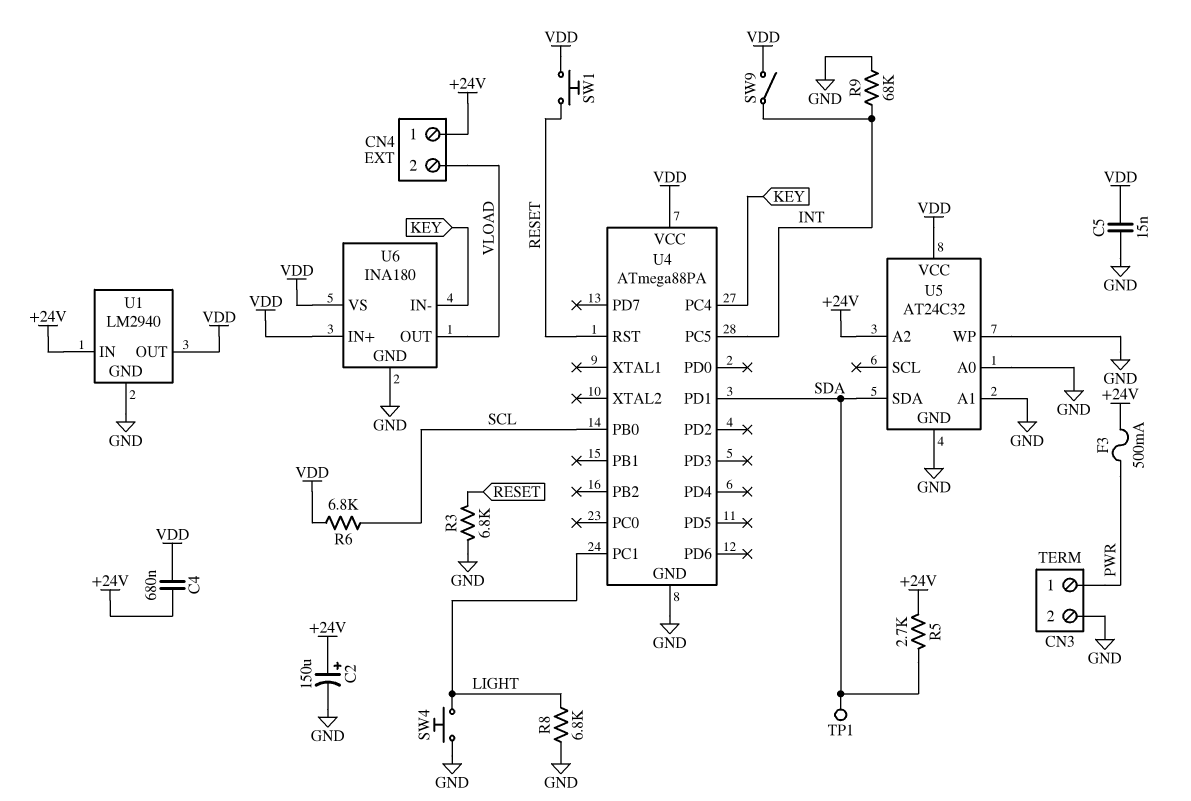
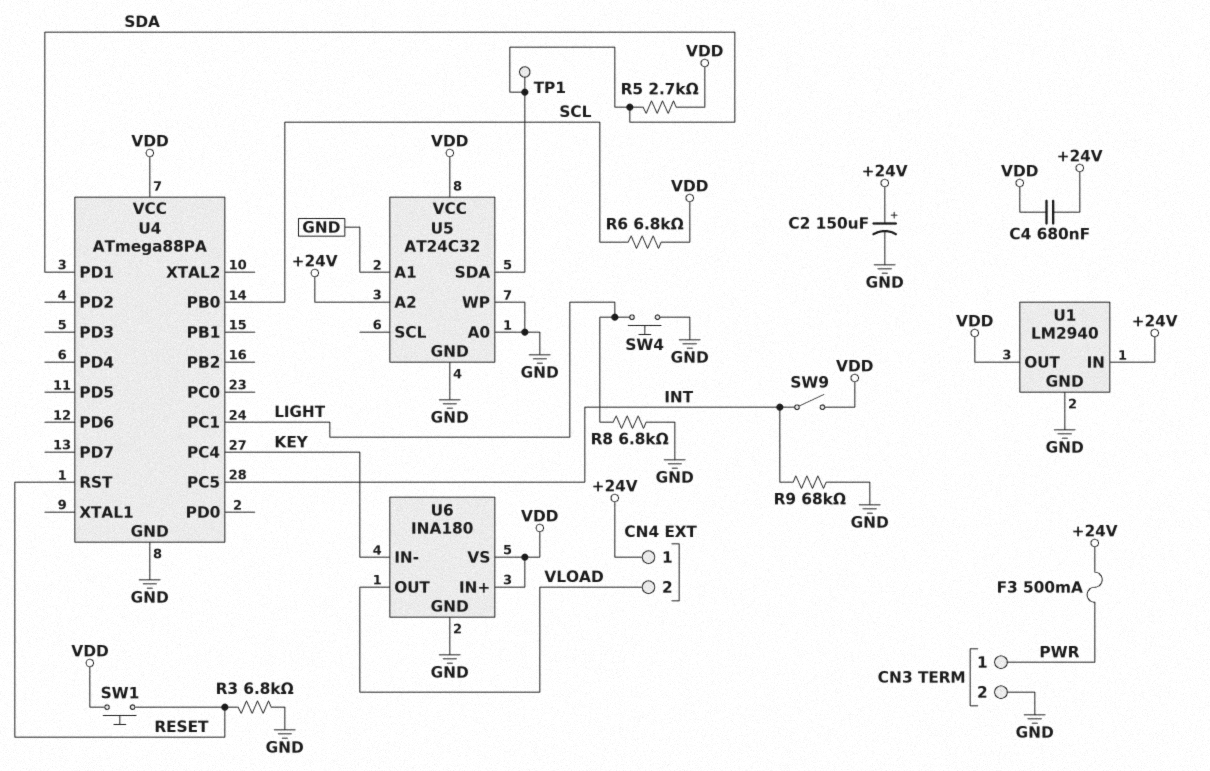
C5: 15nF (GND, VDD) -> none
R5: 2.7k (+24V, SDA) -> 2.7k (SDA, VDD)

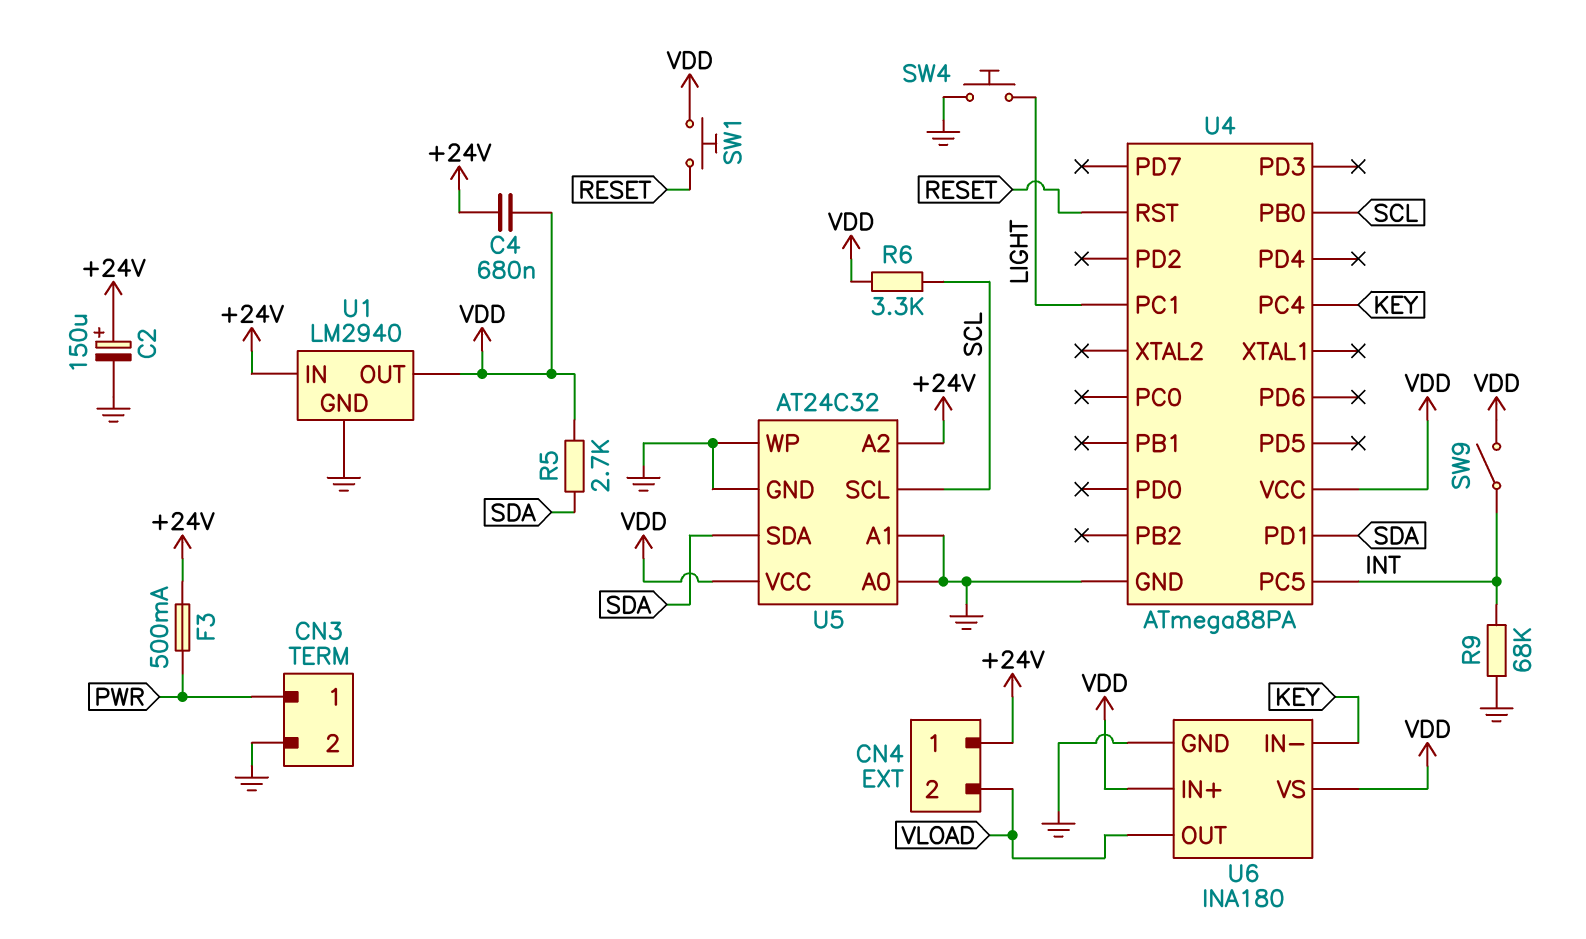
R3: 6.8k (GND, RESET) -> none
R6: 6.8k (SCL, VDD) -> 3.3k (SCL, VDD)
R8: 6.8k (GND, LIGHT) -> none
TP1: test point (SDA) -> none
U5 pin SCL: none -> SCL

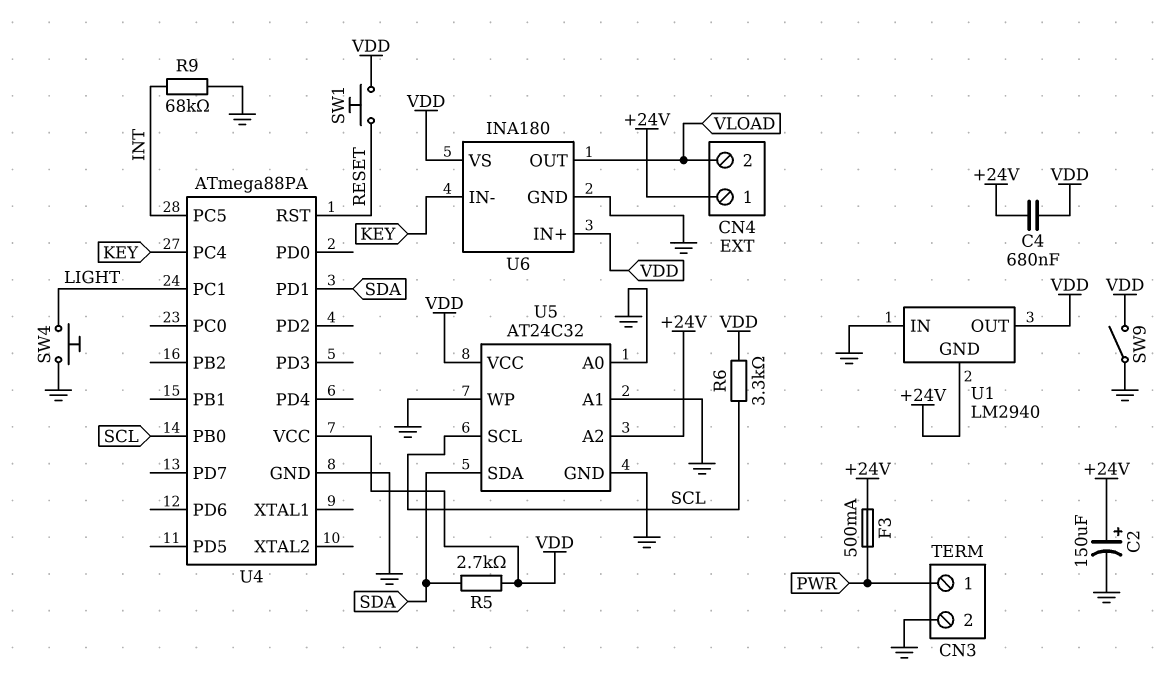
SW9: switch (INT, VDD) -> switch (GND, VDD)
U1 pin GND: GND -> +24V
U1 pin IN: +24V -> GND

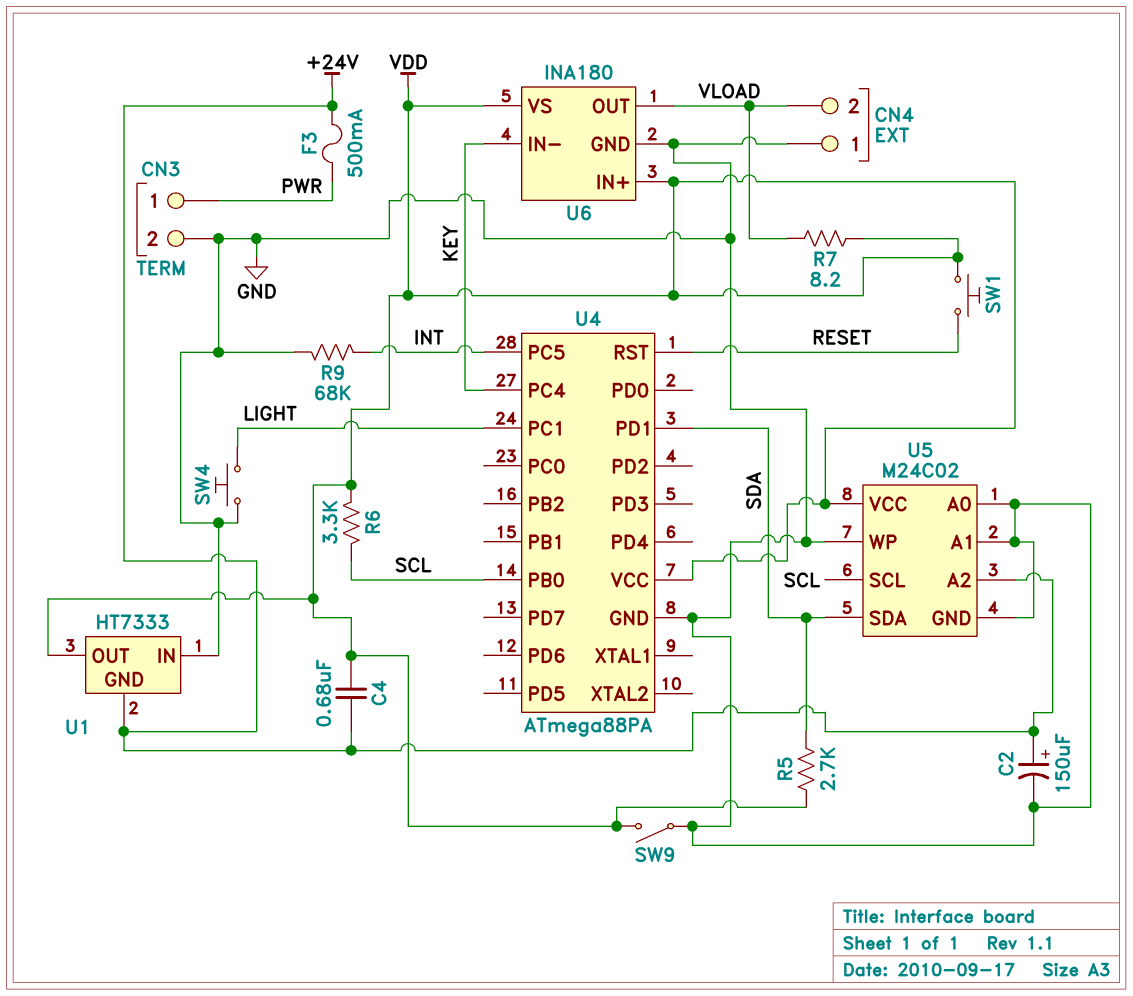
CN4 pin 1: +24V -> GND
R7: none -> 8.2 (VDD, VLOAD)
U1: LM2940 -> HT7333
U5: AT24C32 -> M24C02

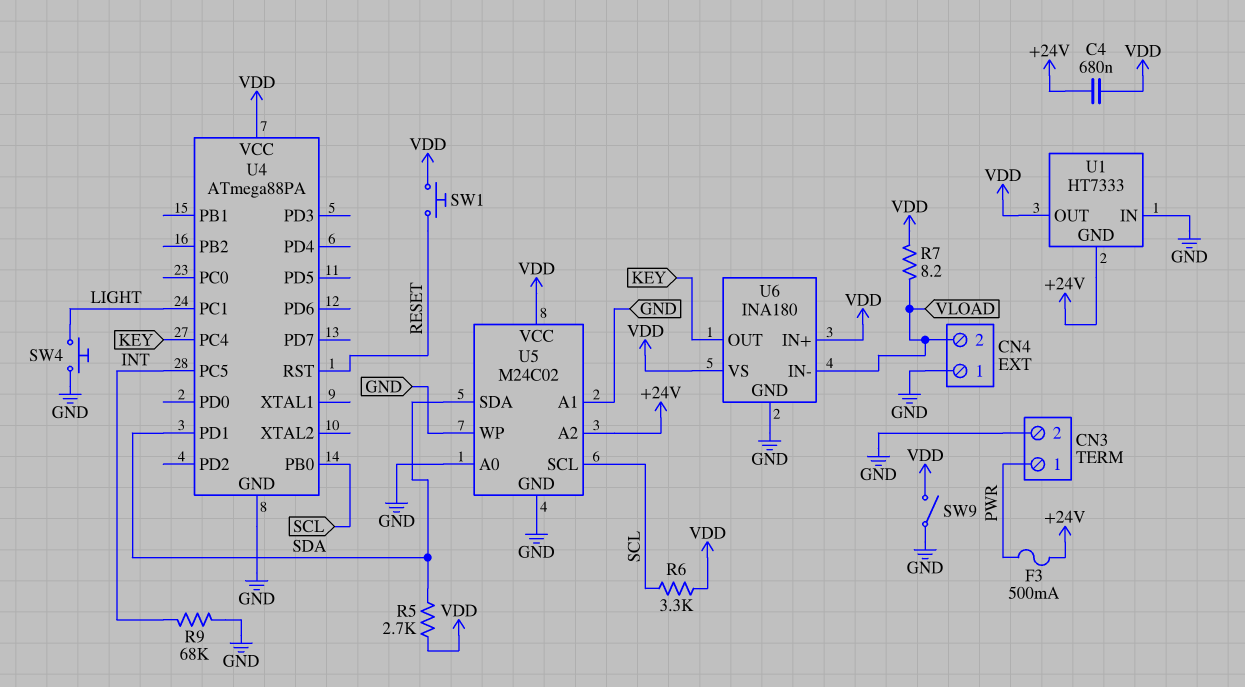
C2: 150uF (plus +24V, minus GND) -> none
U6 pin IN-: KEY -> VLOAD
U6 pin OUT: VLOAD -> KEY

